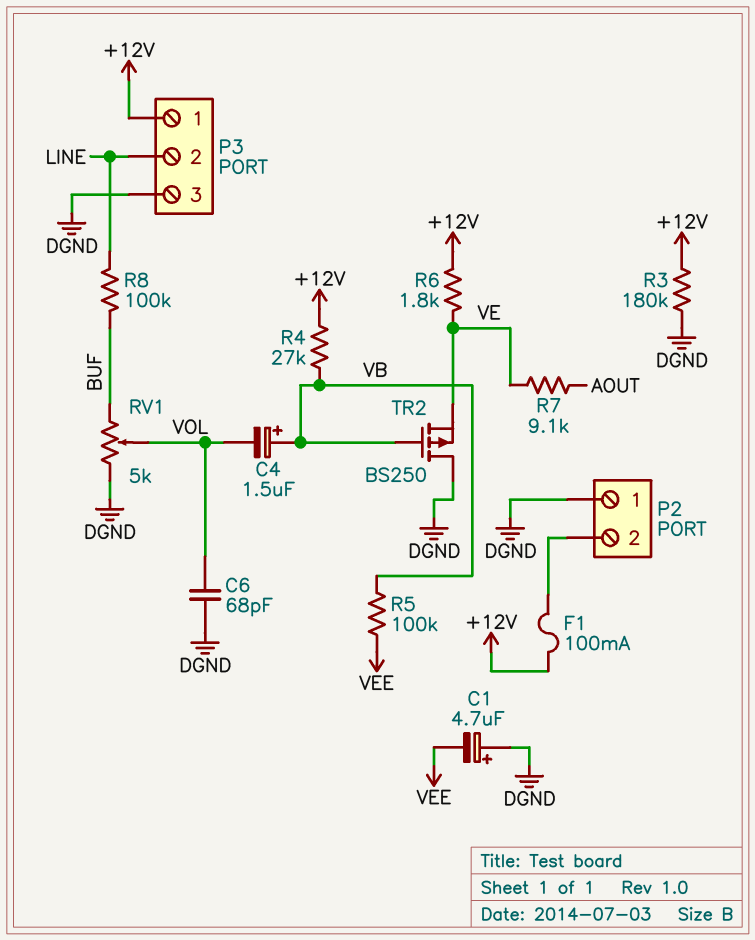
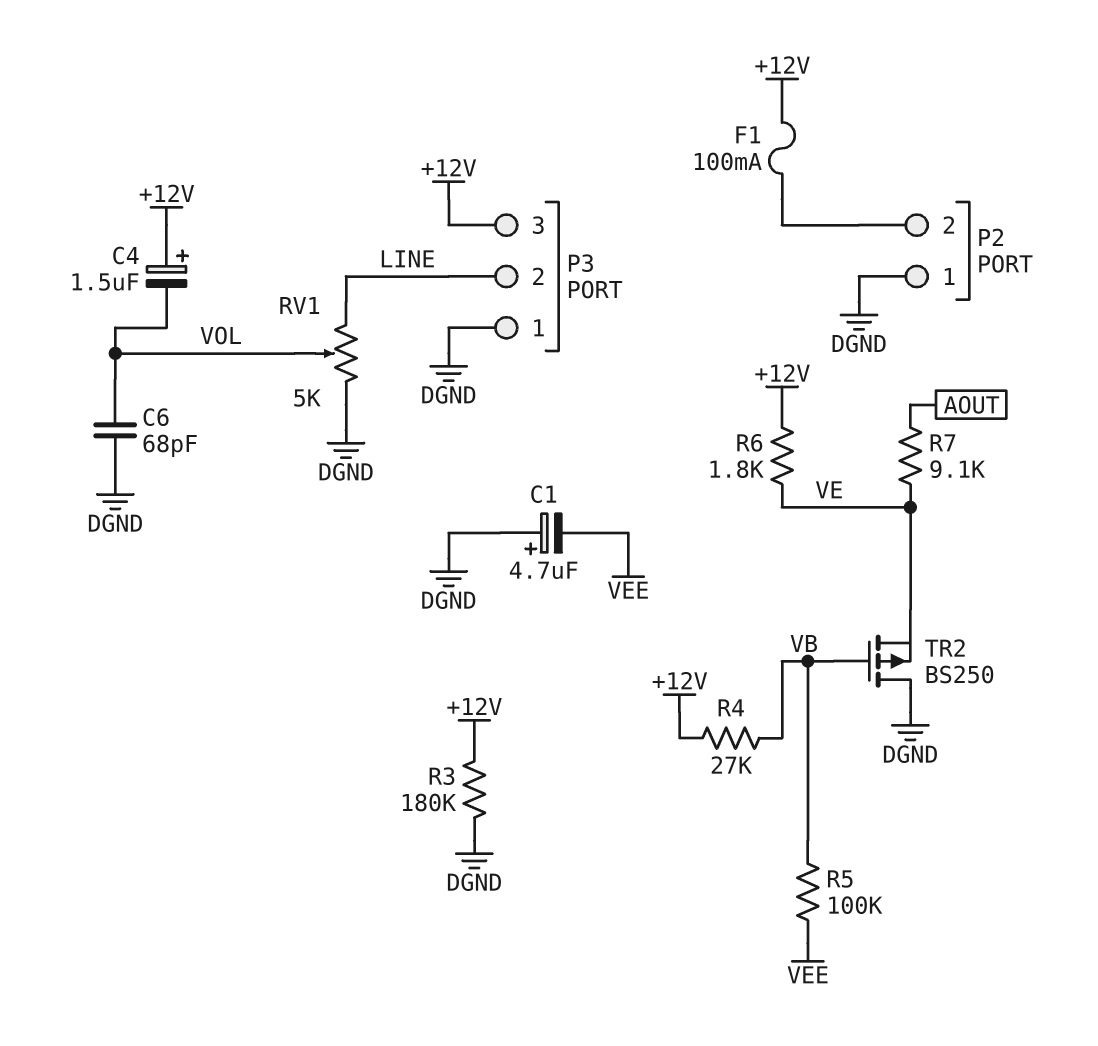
C4: 1.5uF (plus VB, minus VOL) -> 1.5uF (plus +12V, minus VOL)
P3 pin 1: +12V -> DGND
P3 pin 3: DGND -> +12V
R8: 100k (BUF, LINE) -> none
RV1: 5k (BUF, DGND, wiper VOL) -> 5k (DGND, LINE, wiper VOL)

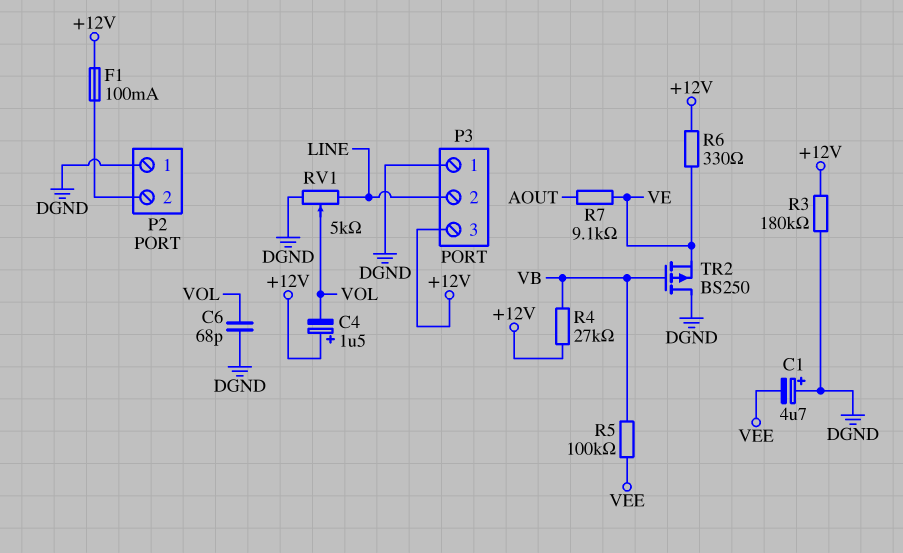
R6: 1.8k (+12V, VE) -> 330 (+12V, VE)

